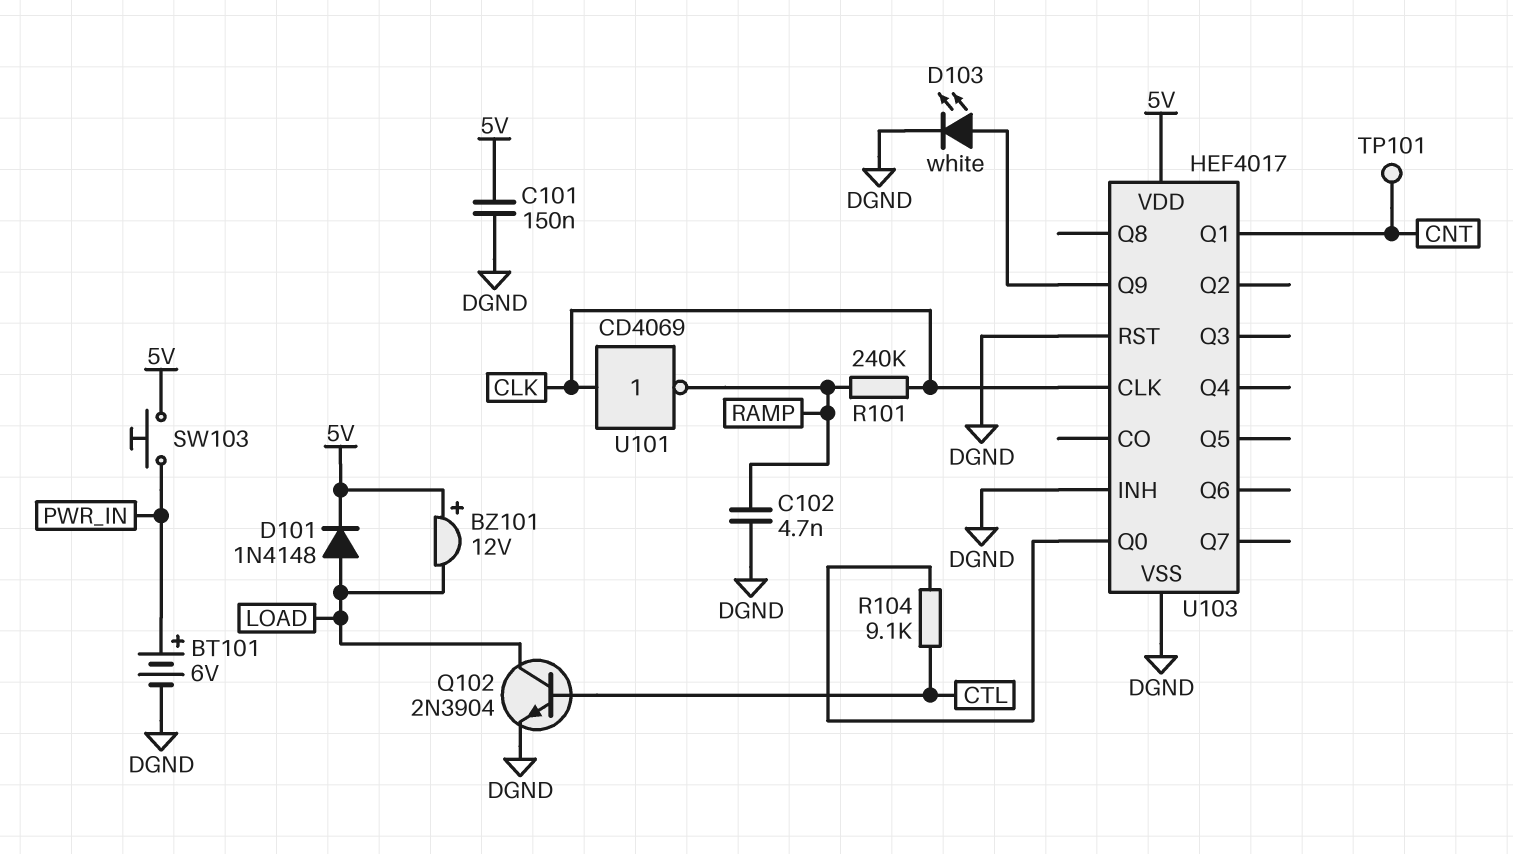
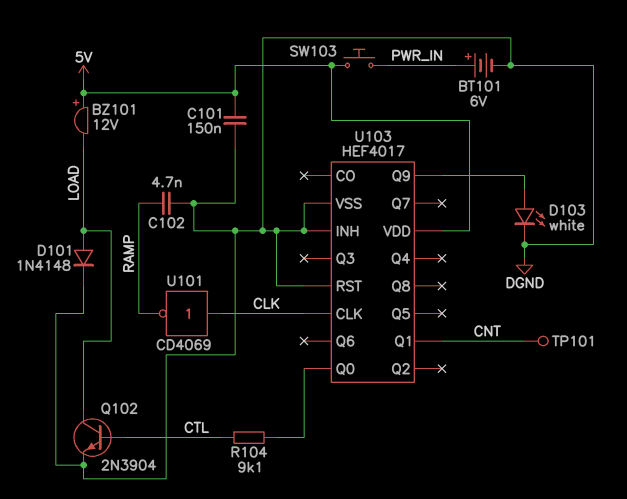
D101: diode 1N4148 (A LOAD, K 5V) -> diode 1N4148 (A LOAD, K DGND)
R101: 240k (CLK, RAMP) -> none

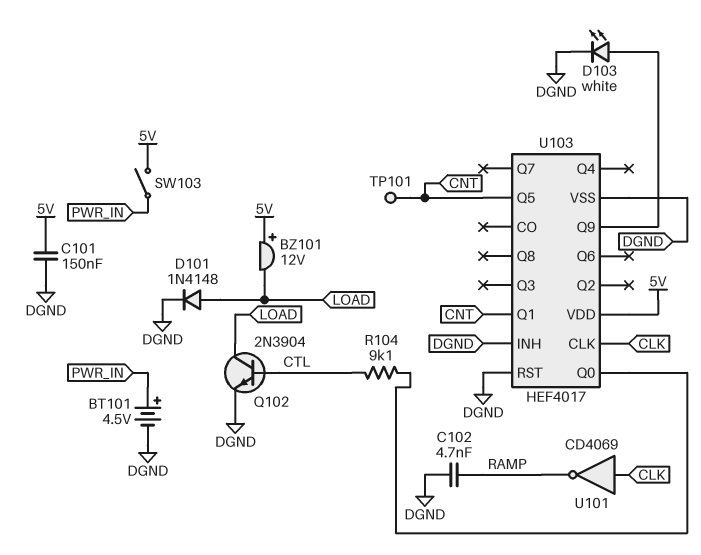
BT101: 6V (plus PWR_IN, minus DGND) -> 4.5V (plus PWR_IN, minus DGND)
SW103: button (5V, PWR_IN) -> switch (5V, PWR_IN)
U103 pin Q5: none -> CNT

